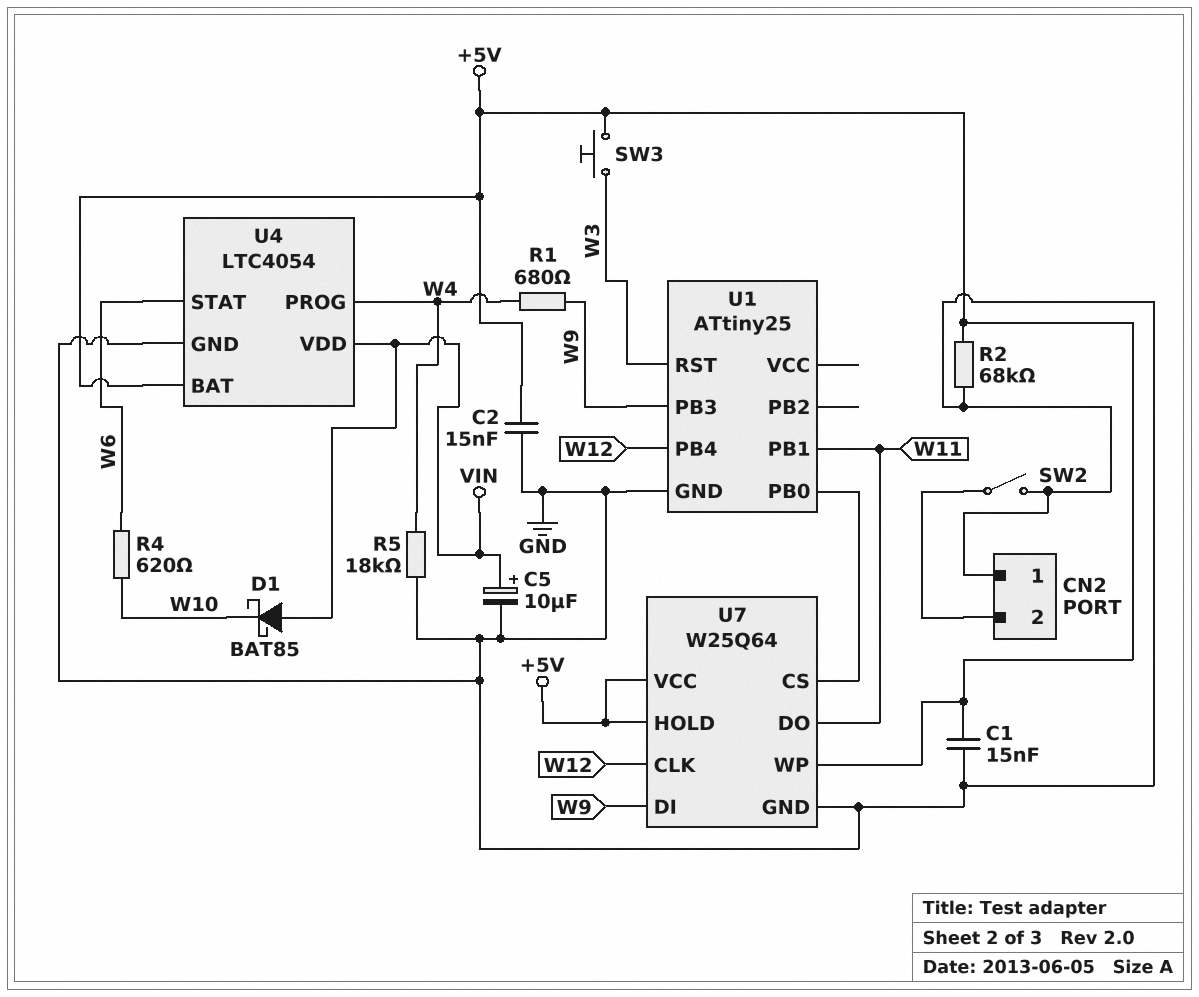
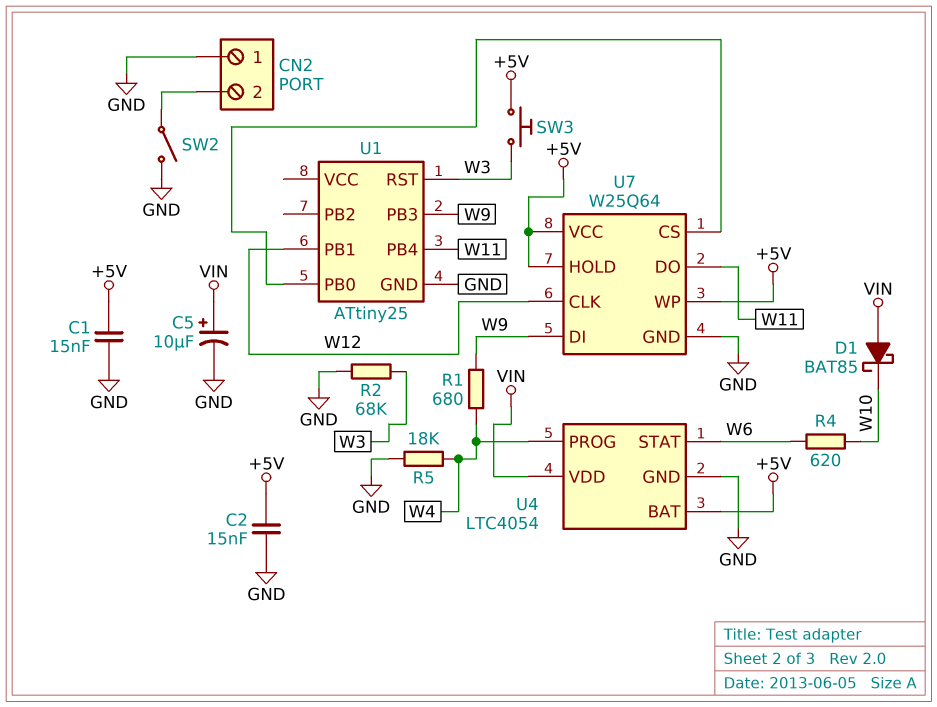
R2: 68k (+5V, GND) -> 68k (GND, W3)
U1 pin PB1: W11 -> W12
U1 pin PB4: W12 -> W11

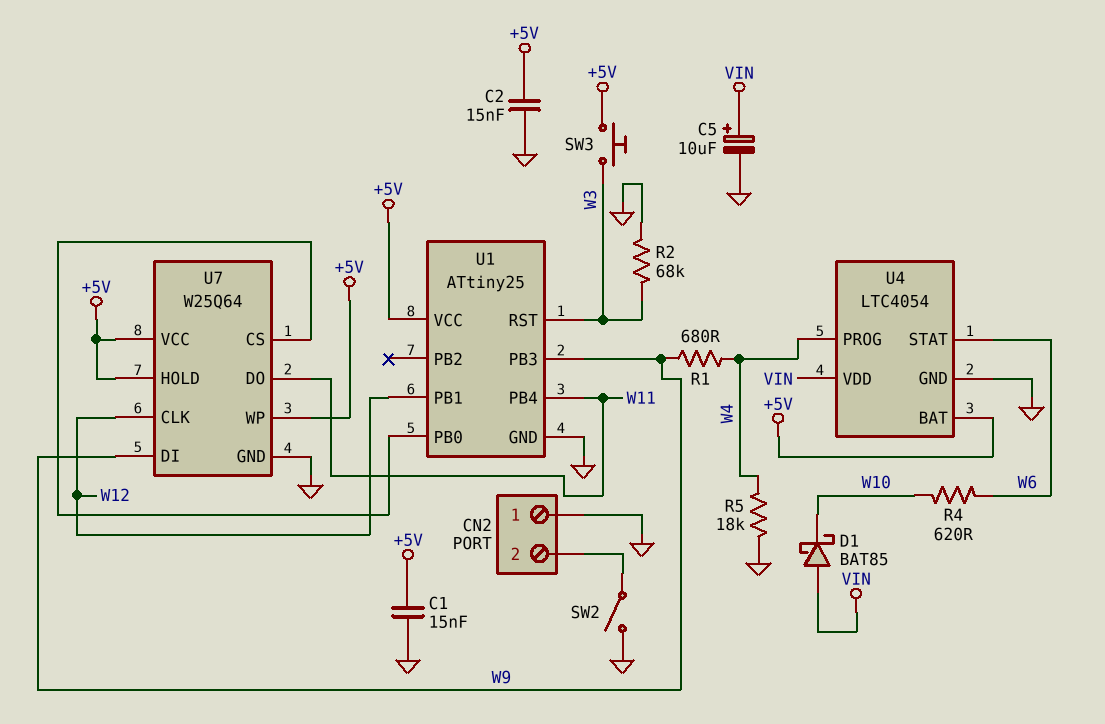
U1 pin VCC: none -> +5V

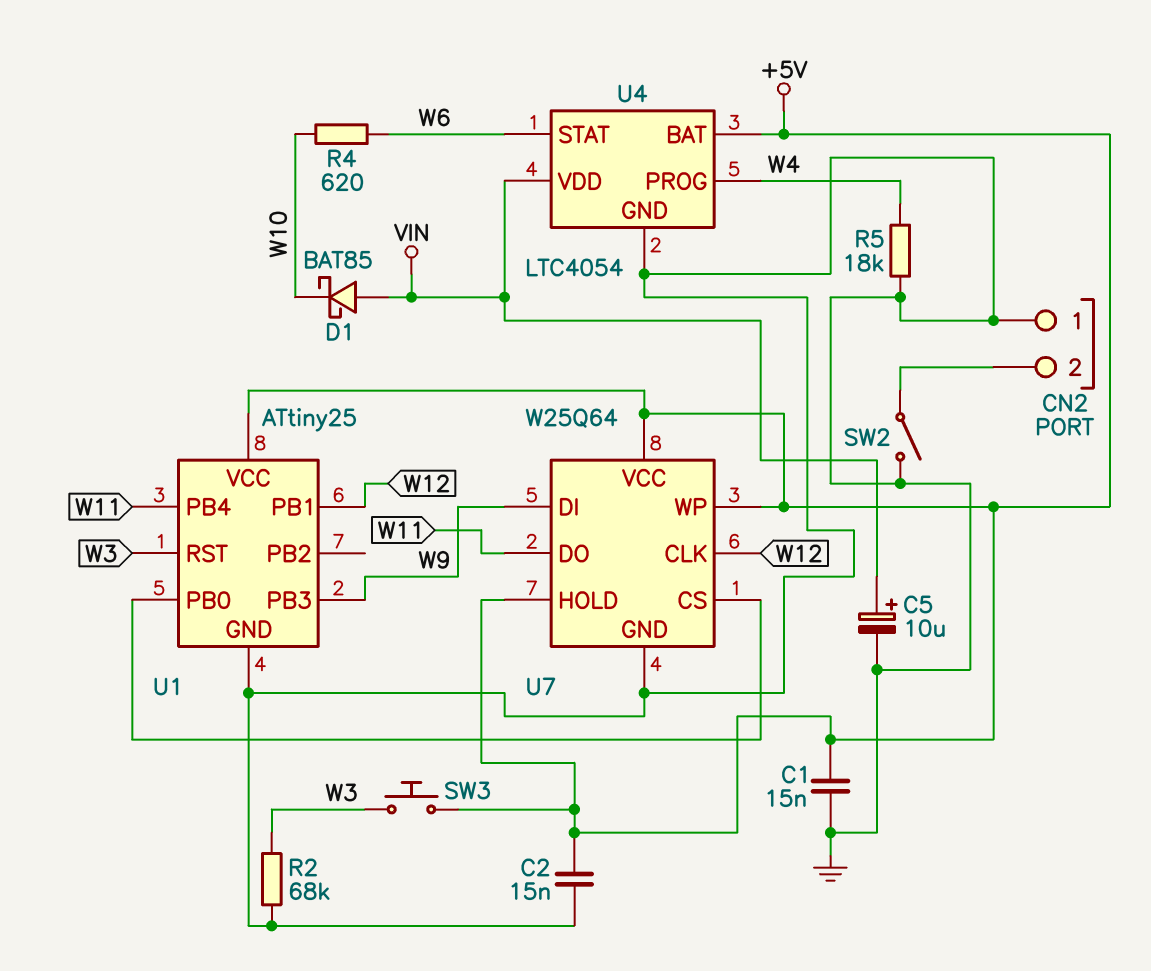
R1: 680 (W4, W9) -> none

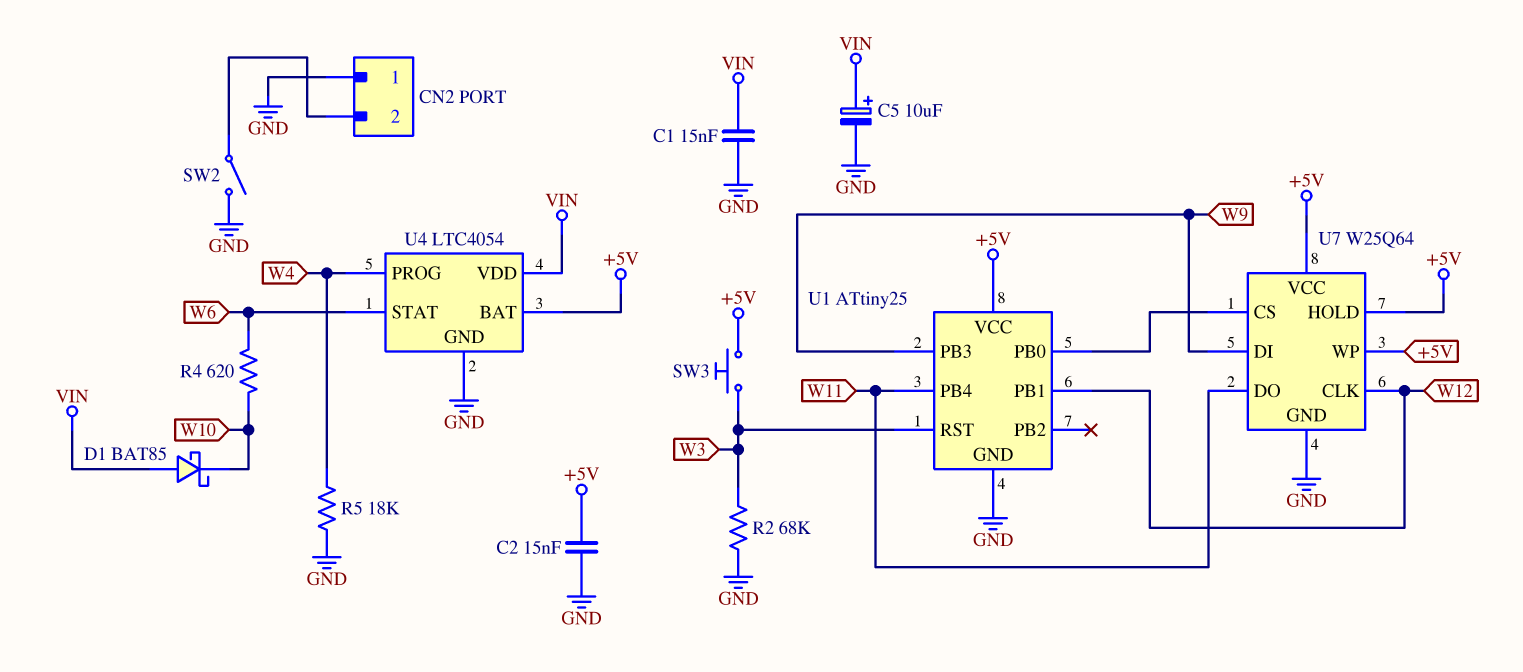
C1: 15nF (+5V, GND) -> 15nF (GND, VIN)

